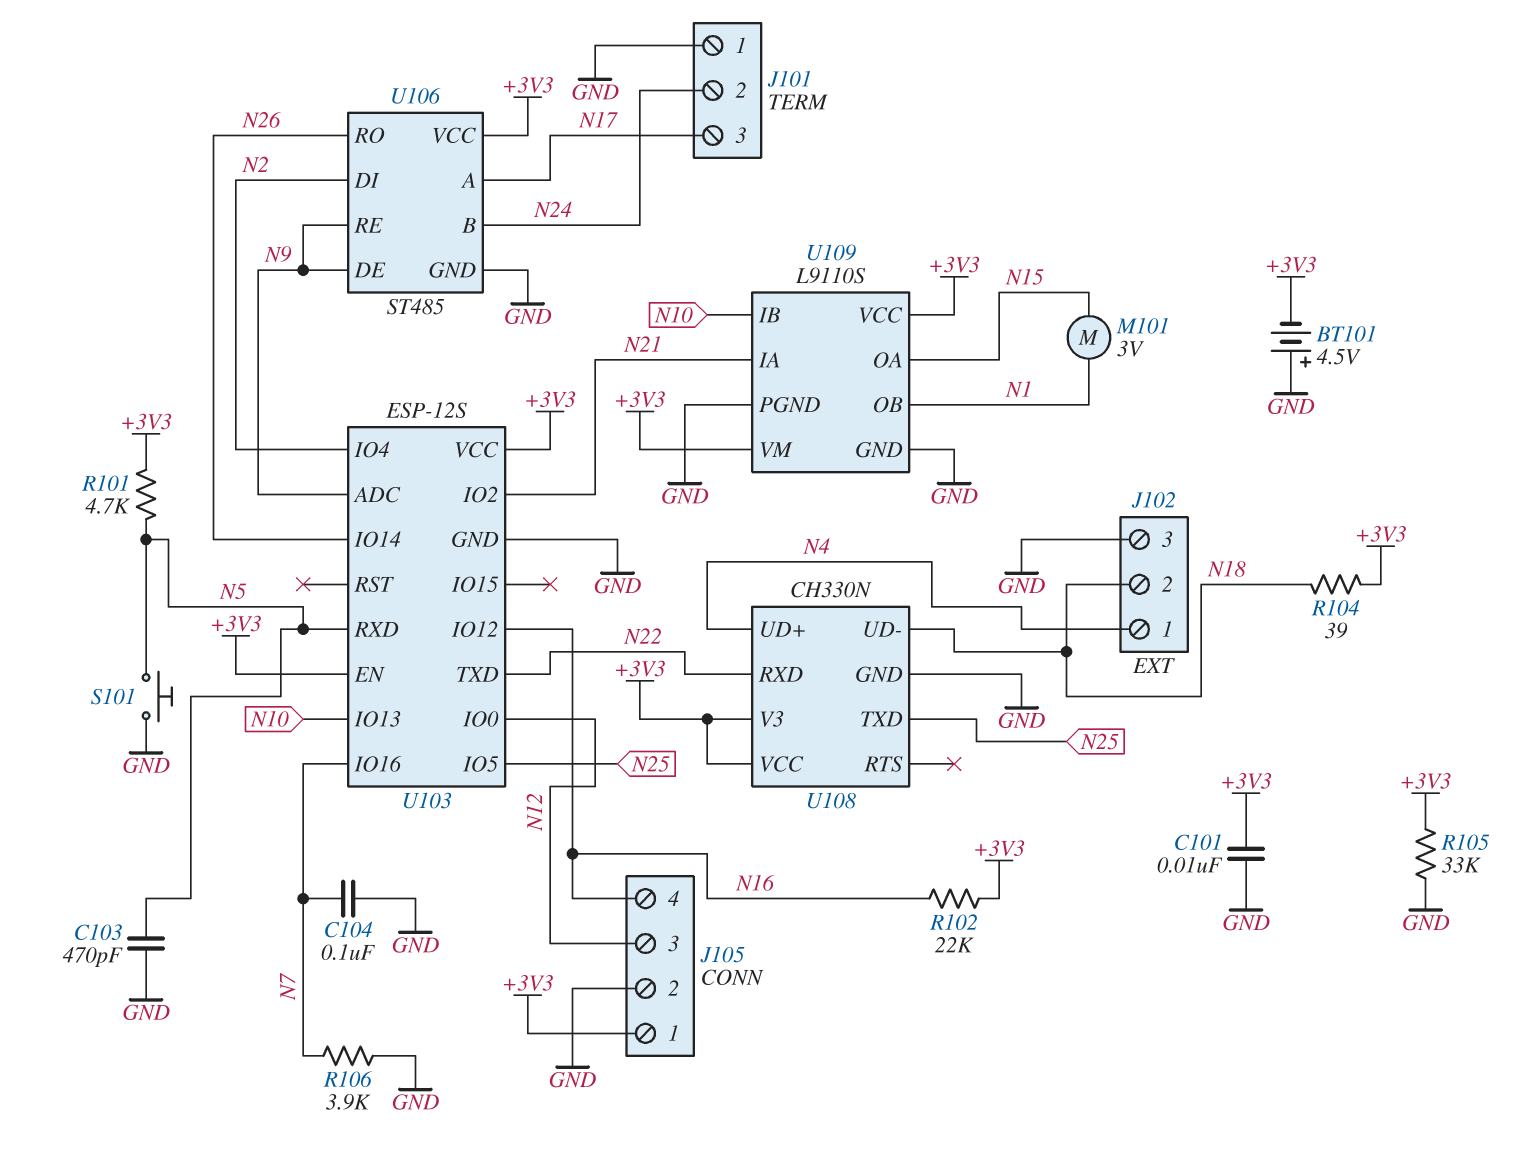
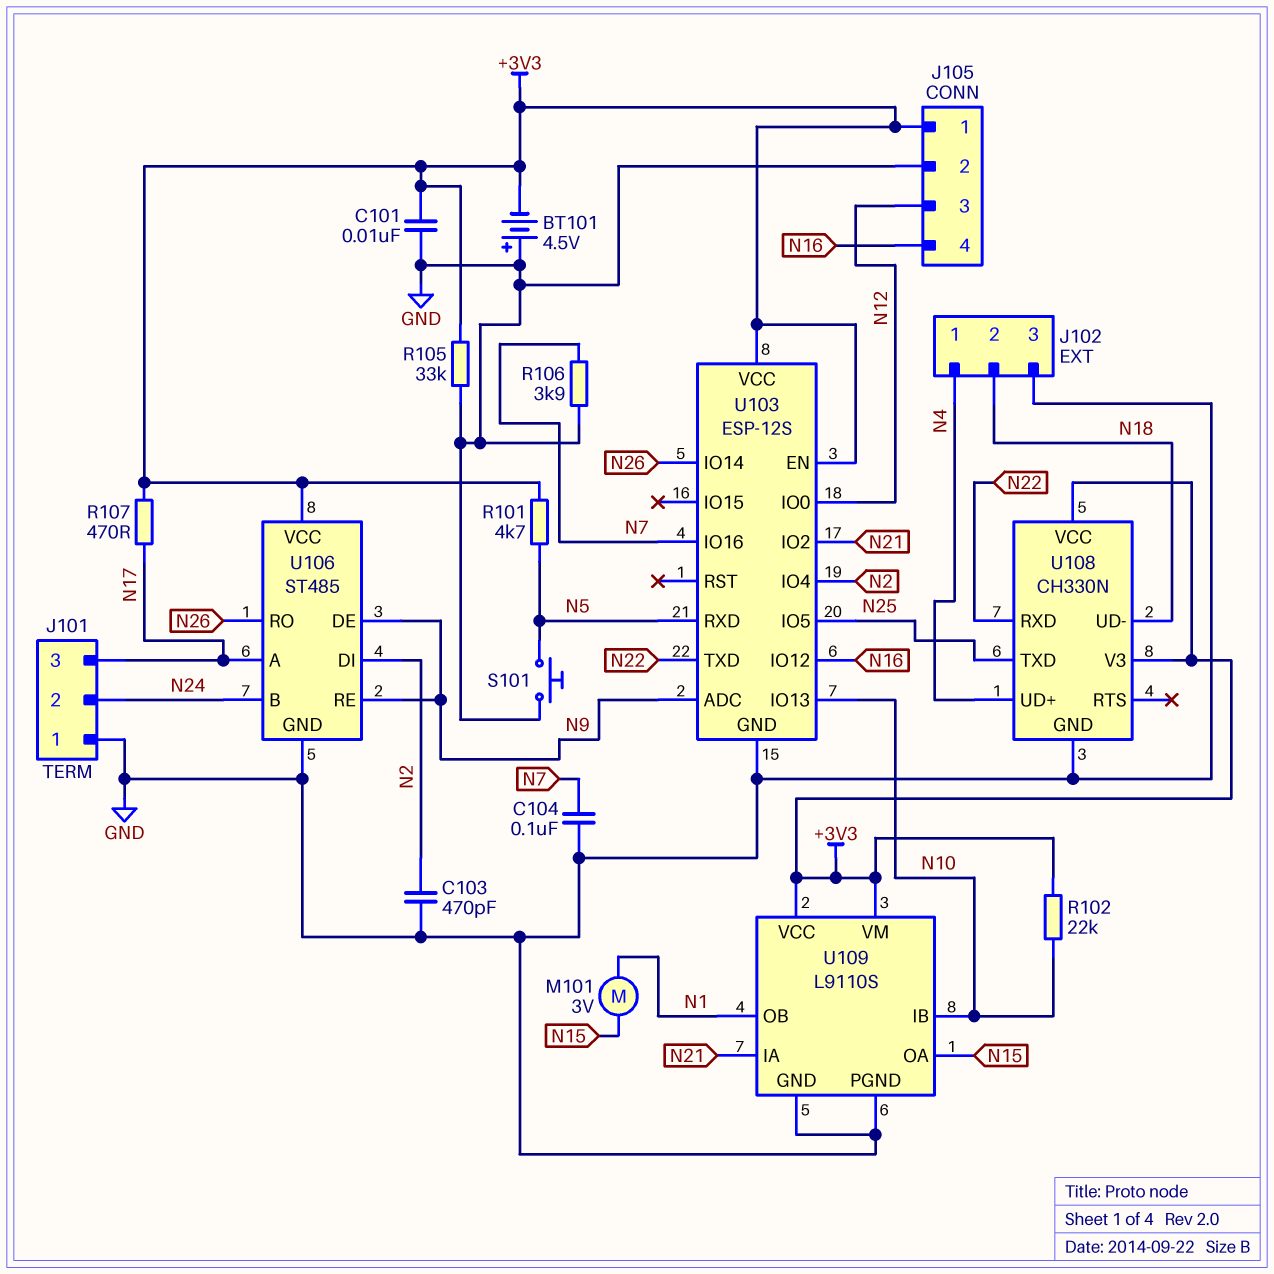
C103: 470pF (GND, N5) -> 470pF (GND, N2)
R102: 22k (+3V3, N16) -> 22k (+3V3, N10)
R104: 39 (+3V3, N18) -> none
R107: none -> 470 (+3V3, N17)

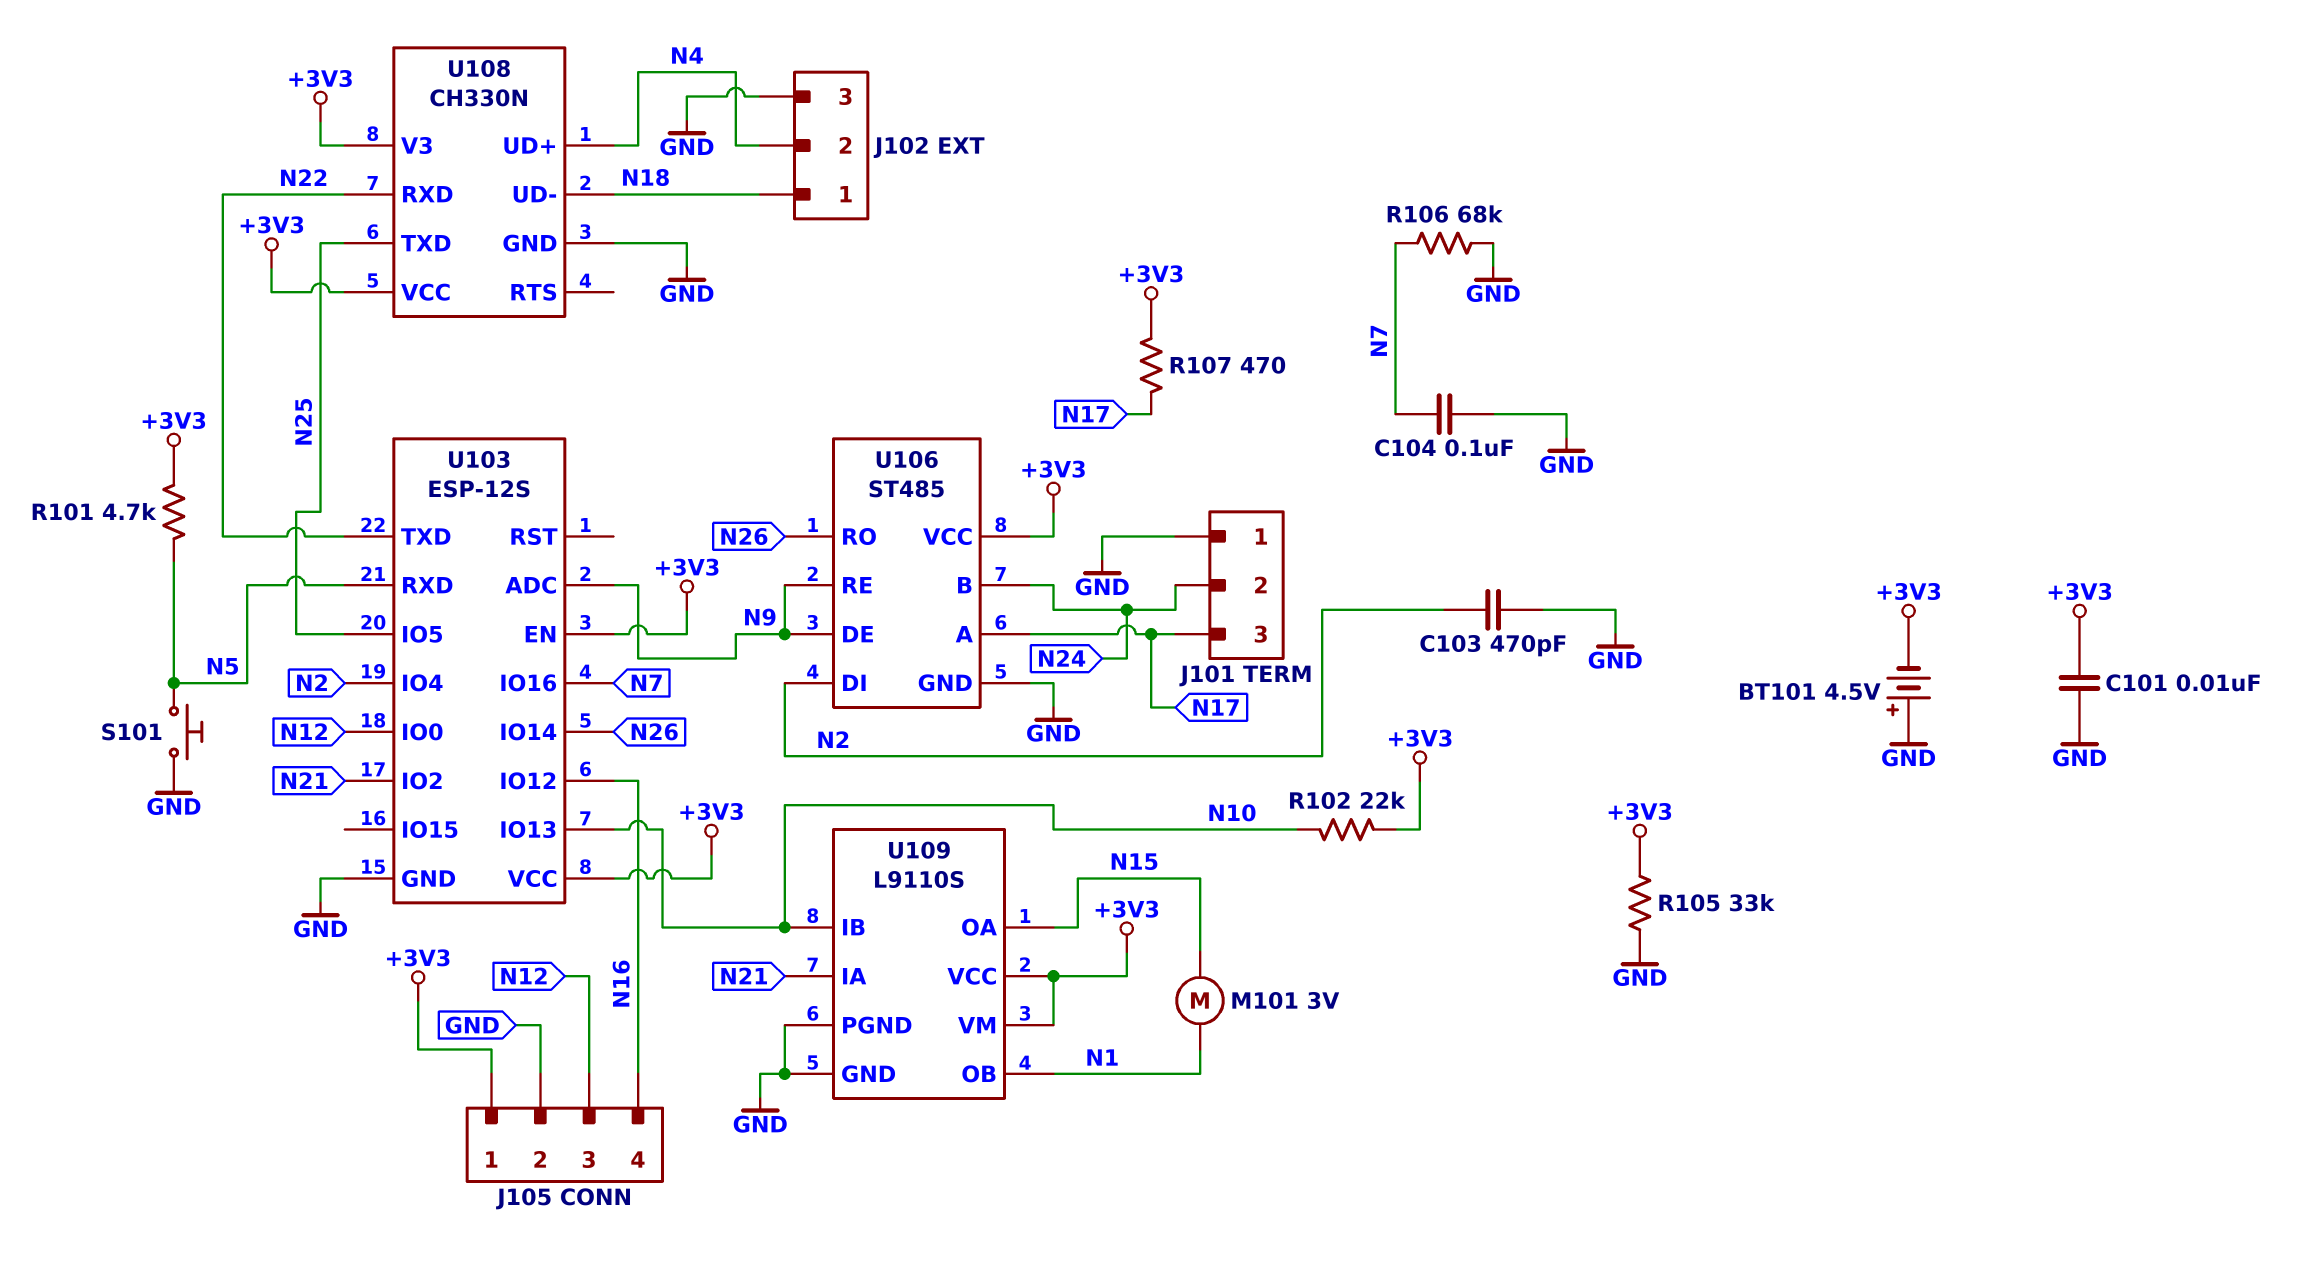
J102 pin 1: N4 -> N18
J102 pin 2: N18 -> N4
R106: 3.9k (GND, N7) -> 68k (GND, N7)

